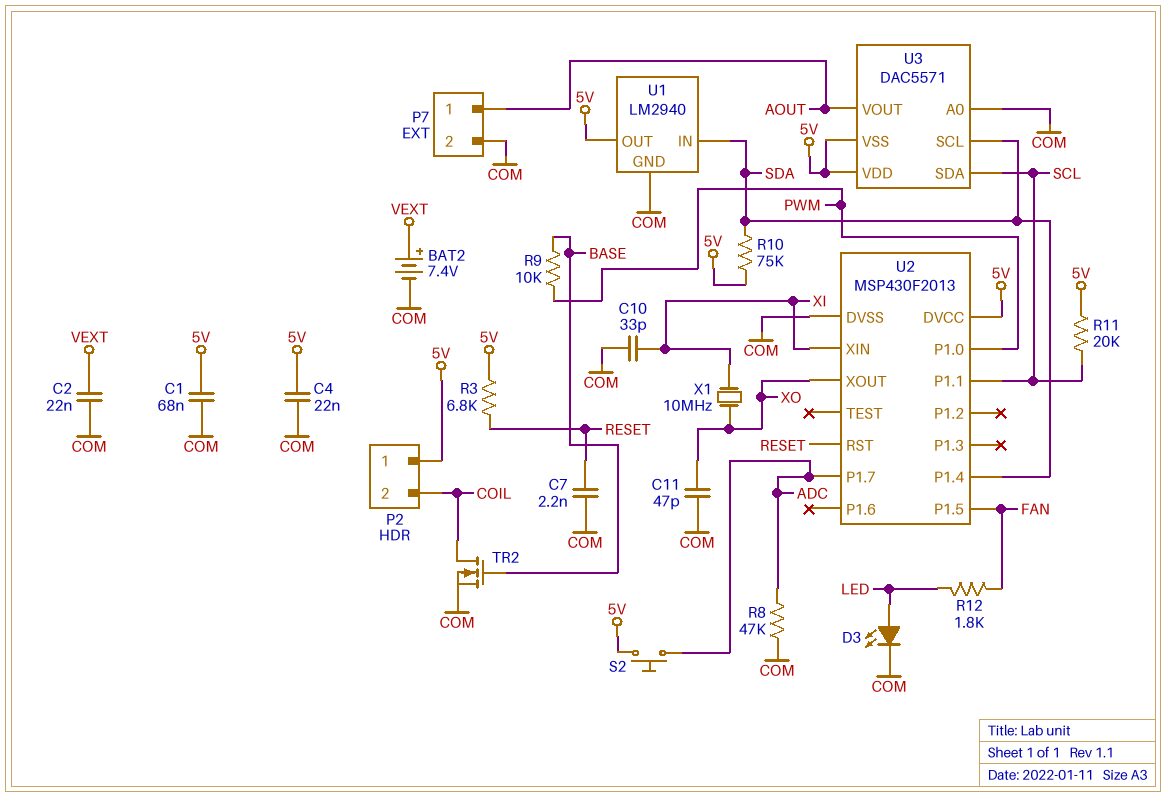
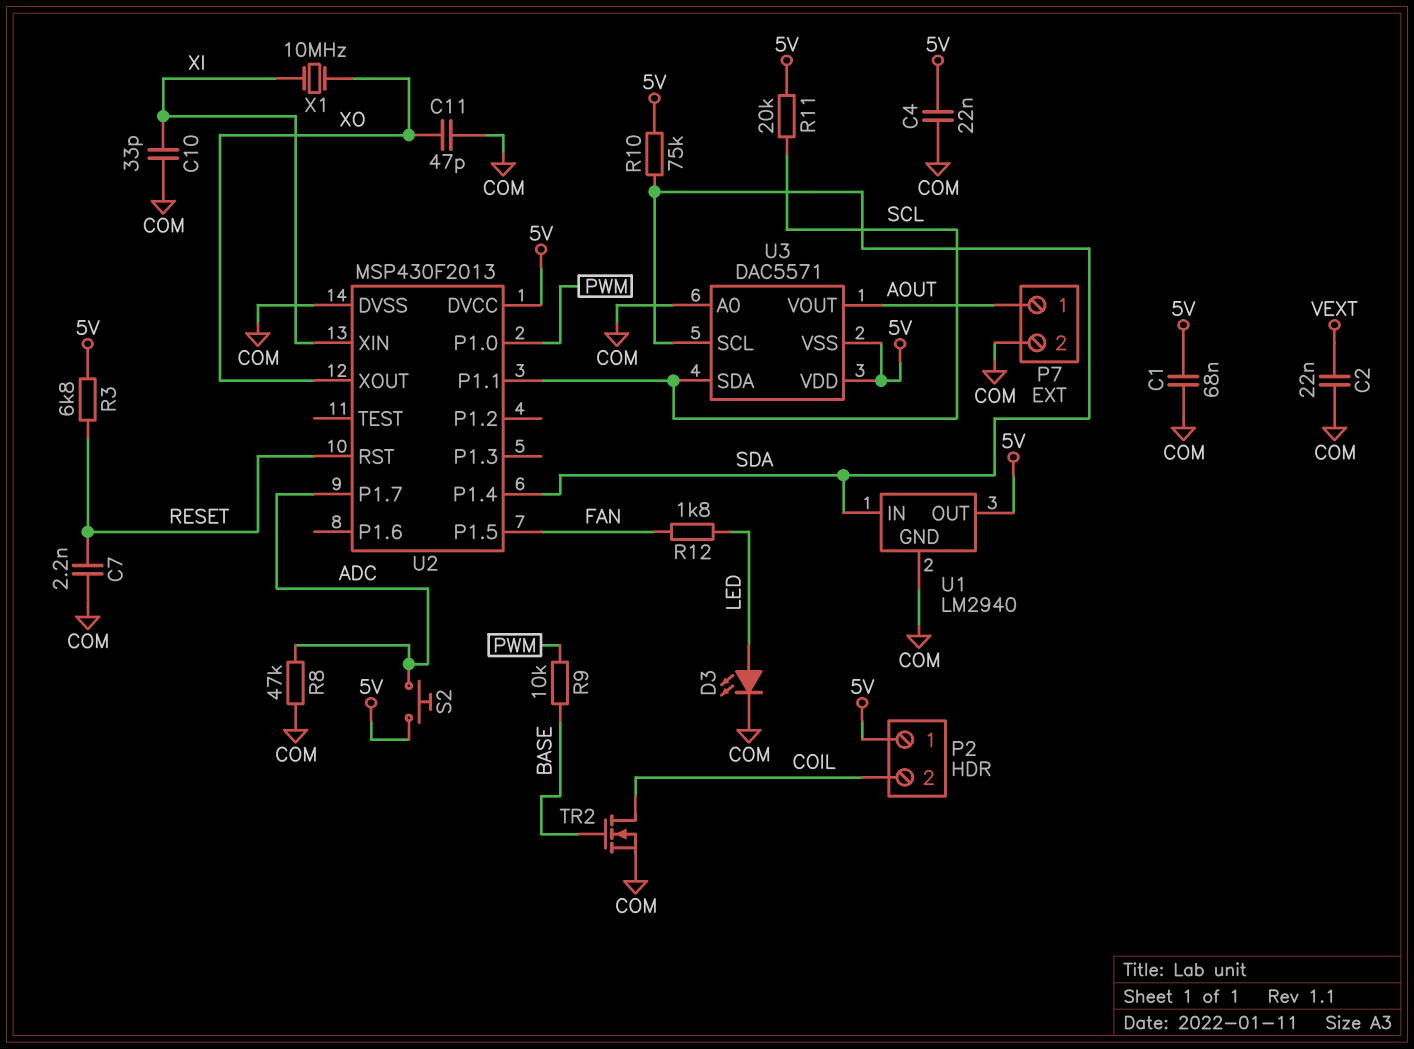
BAT2: 7.4V (plus VEXT, minus COM) -> none

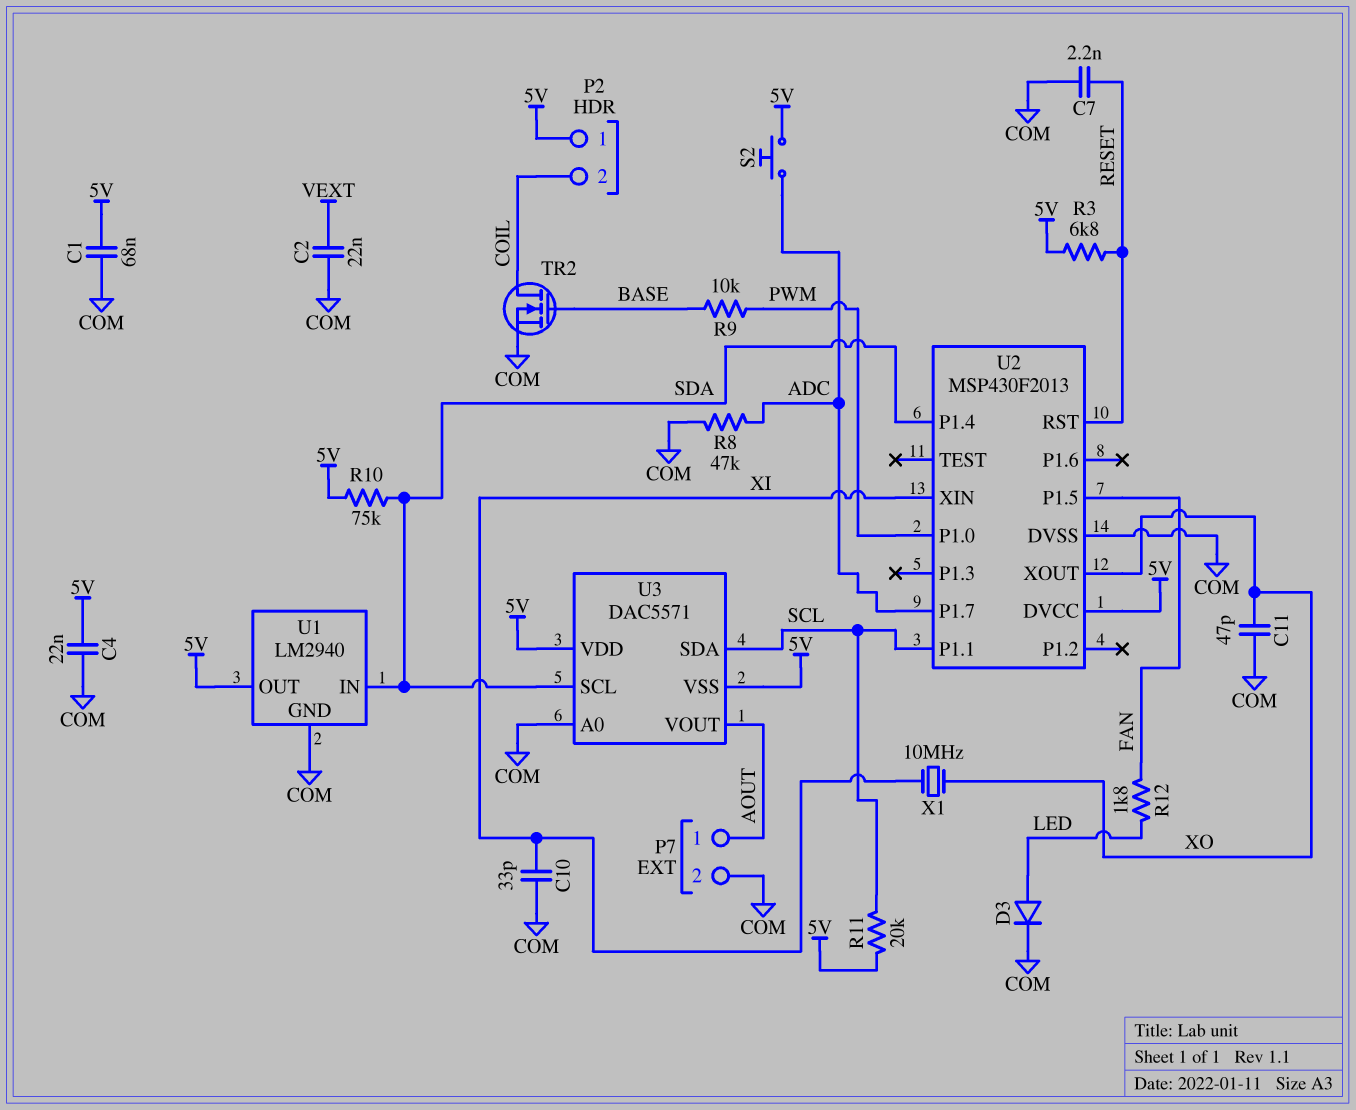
D3: LED (A LED, K COM) -> diode (A LED, K COM)

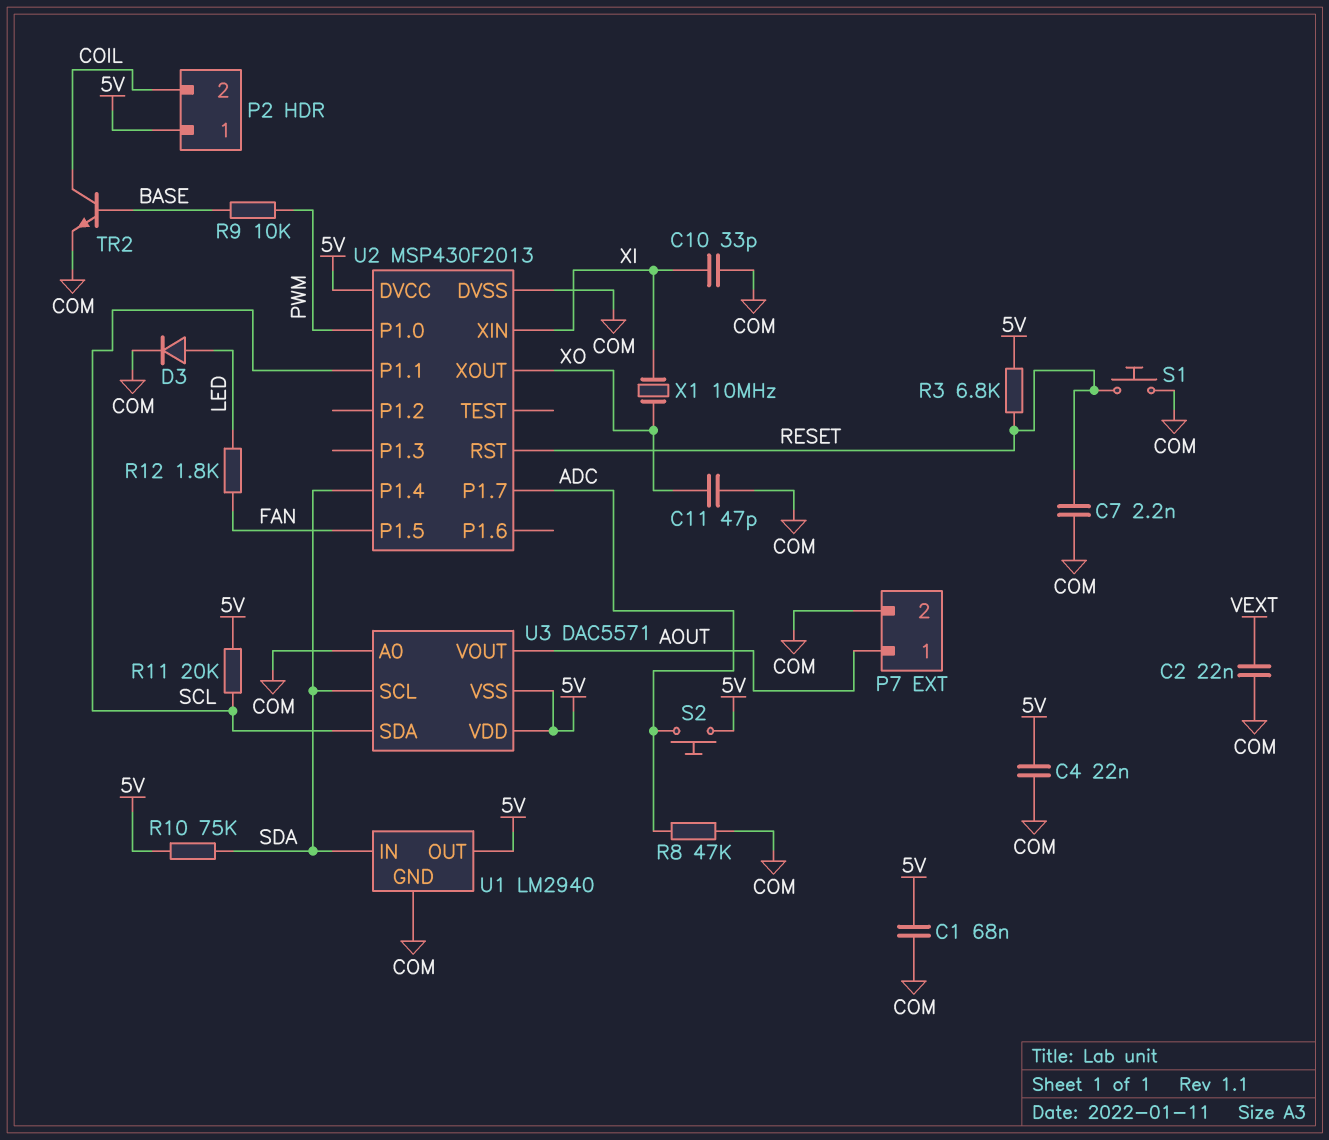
S1: none -> button (COM, RESET)
TR2: NMOS (G BASE, D COIL, S COM) -> NPN (B BASE, C COIL, E COM)

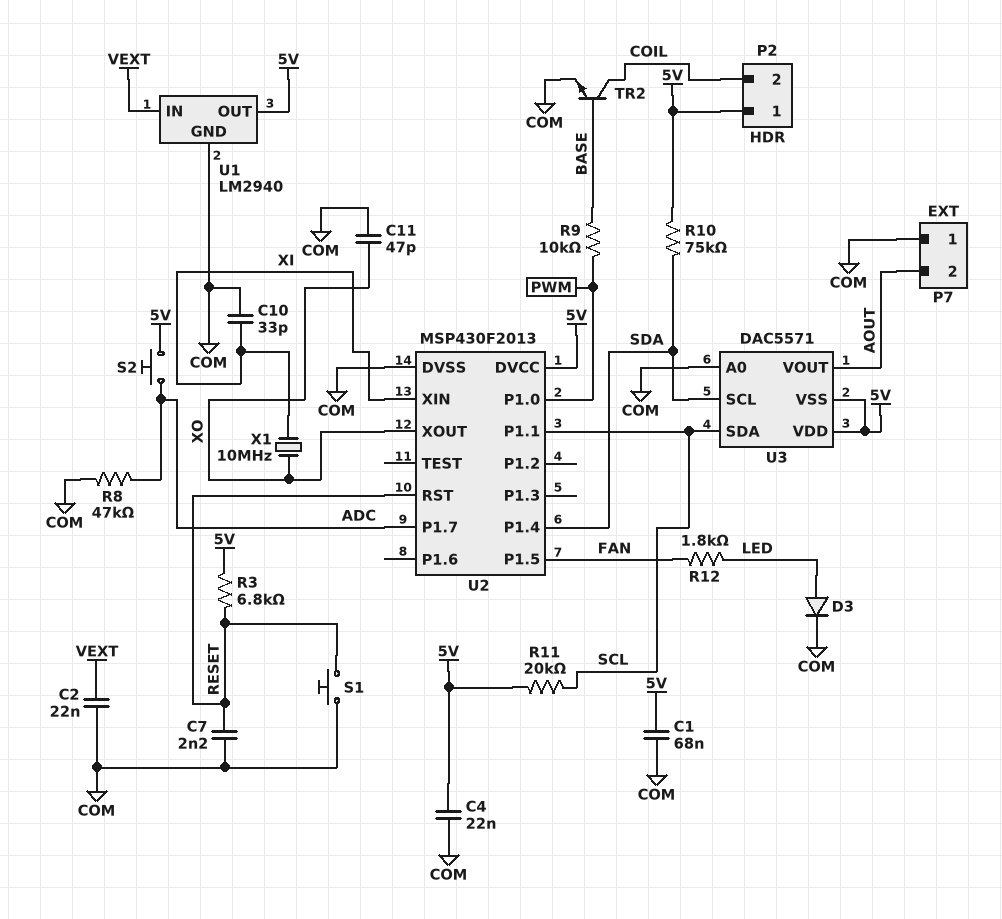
P7 pin 1: AOUT -> COM
P7 pin 2: COM -> AOUT
U1 pin IN: SDA -> VEXT

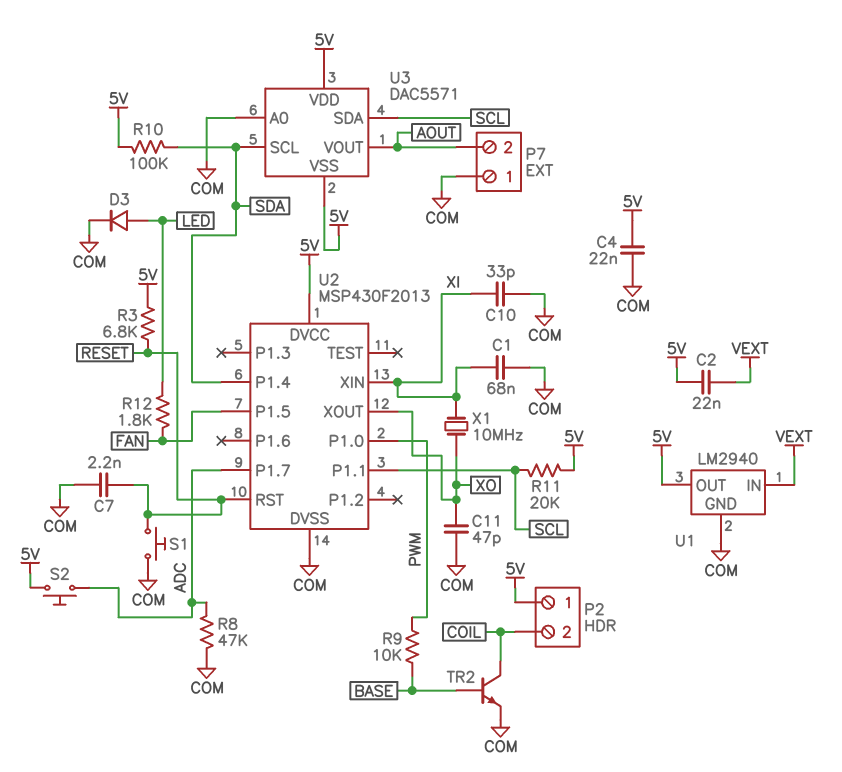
C1: 68nF (5V, COM) -> 68nF (COM, XI)
C2: 22nF (COM, VEXT) -> 22nF (5V, VEXT)
R10: 75k (5V, SDA) -> 100k (5V, SDA)

